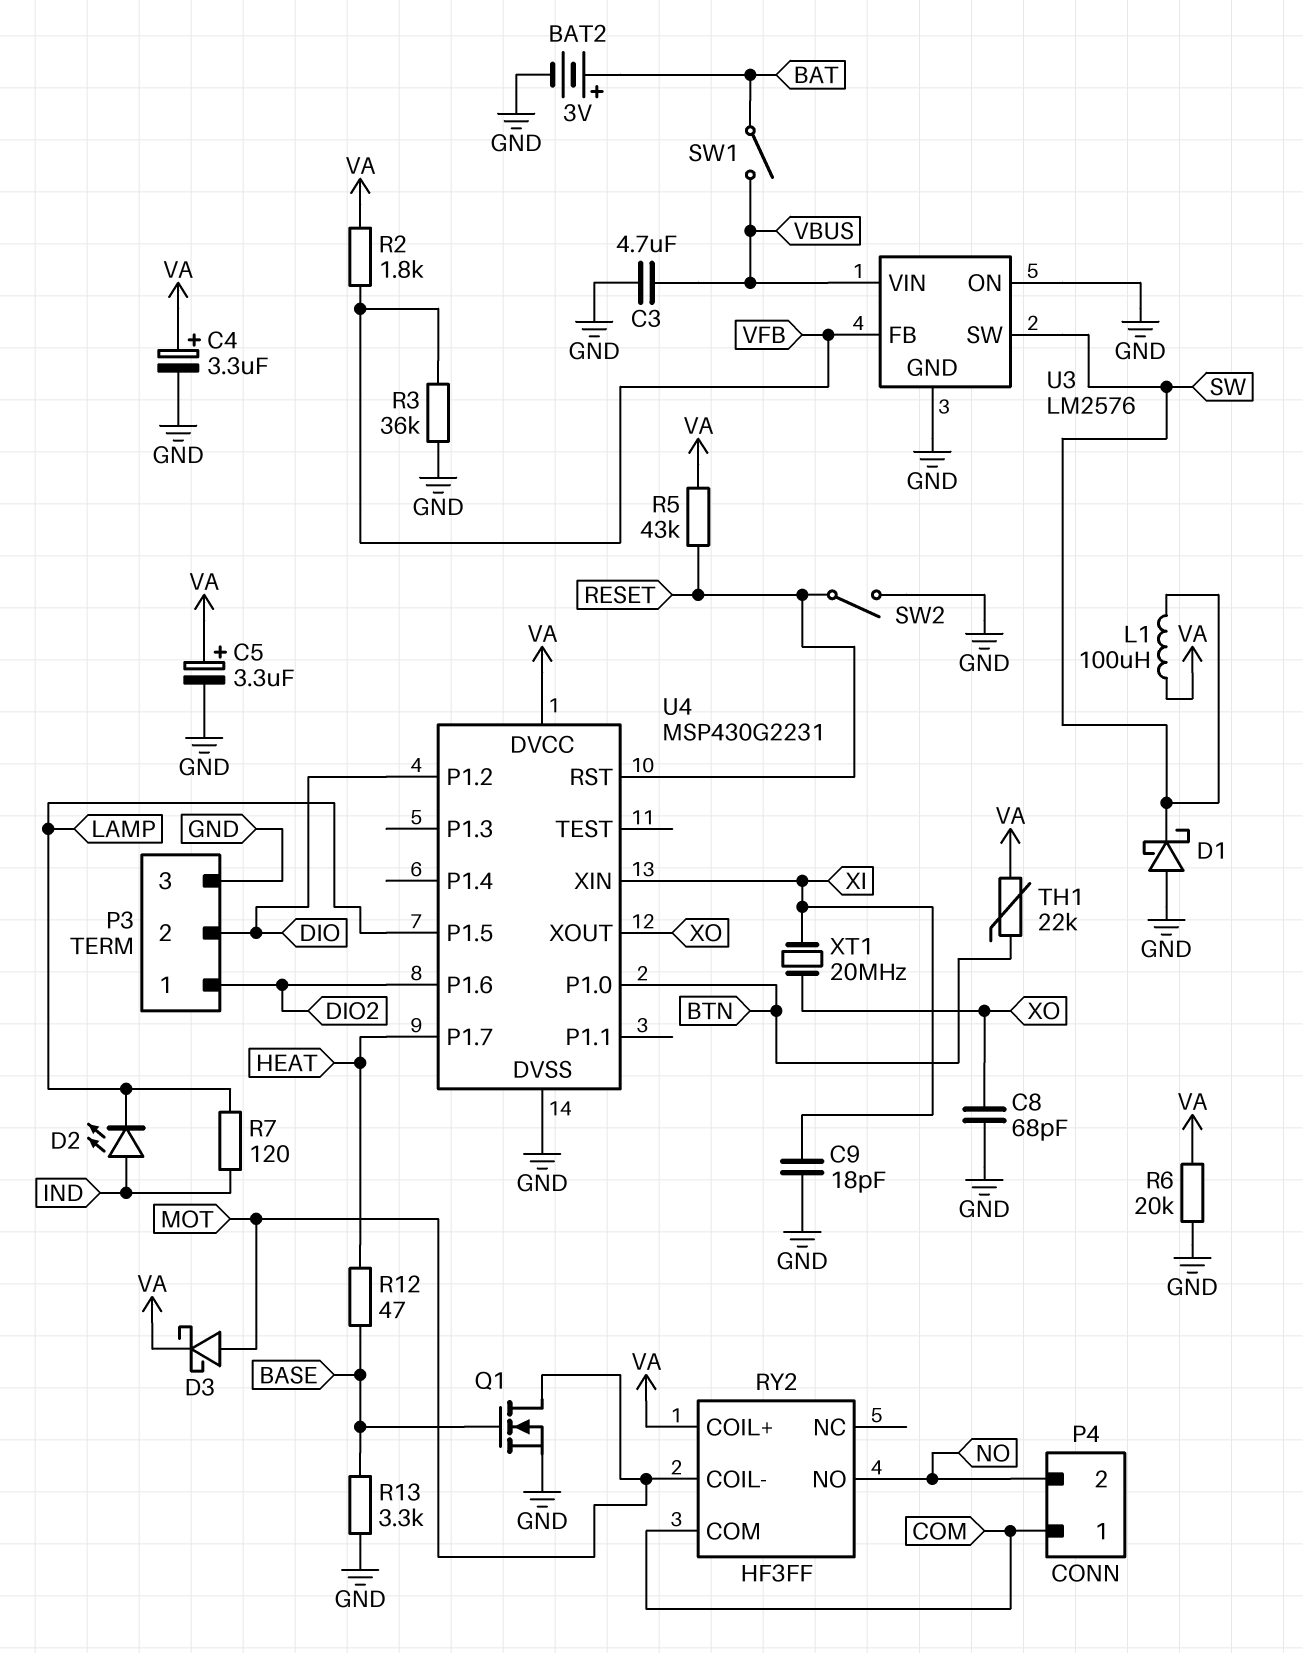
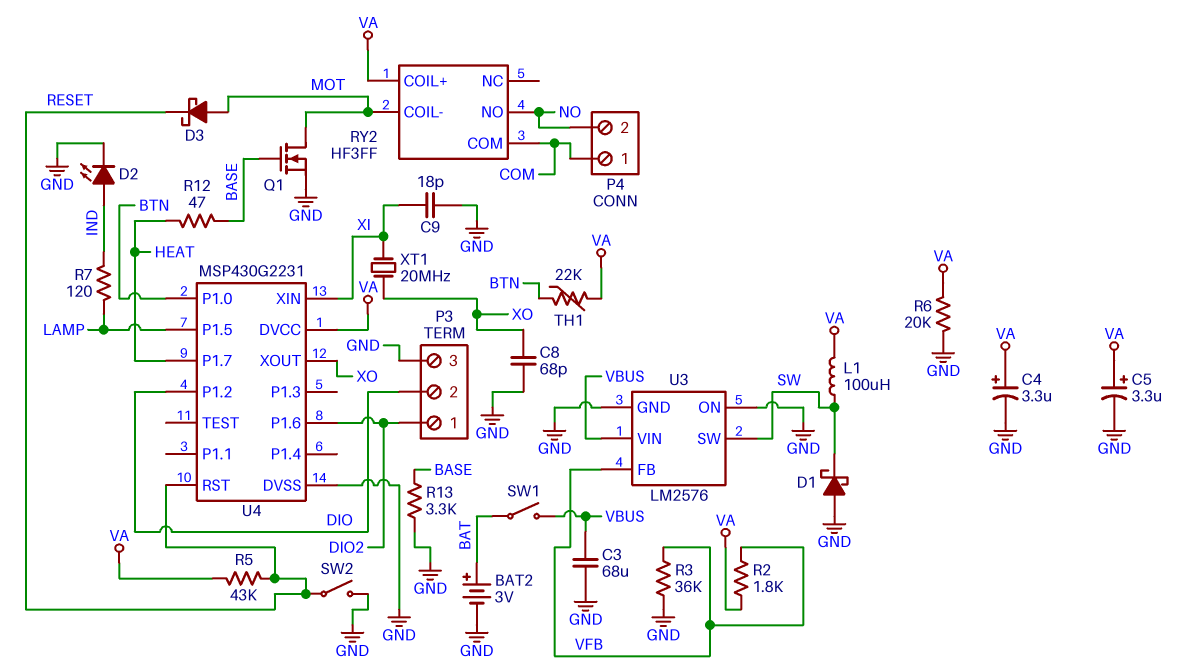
C3: 4.7uF (GND, VBUS) -> 68uF (GND, VBUS)
D2: LED (A IND, K LAMP) -> LED (A IND, K GND)
D3: schottky (A MOT, K VA) -> schottky (A MOT, K RESET)

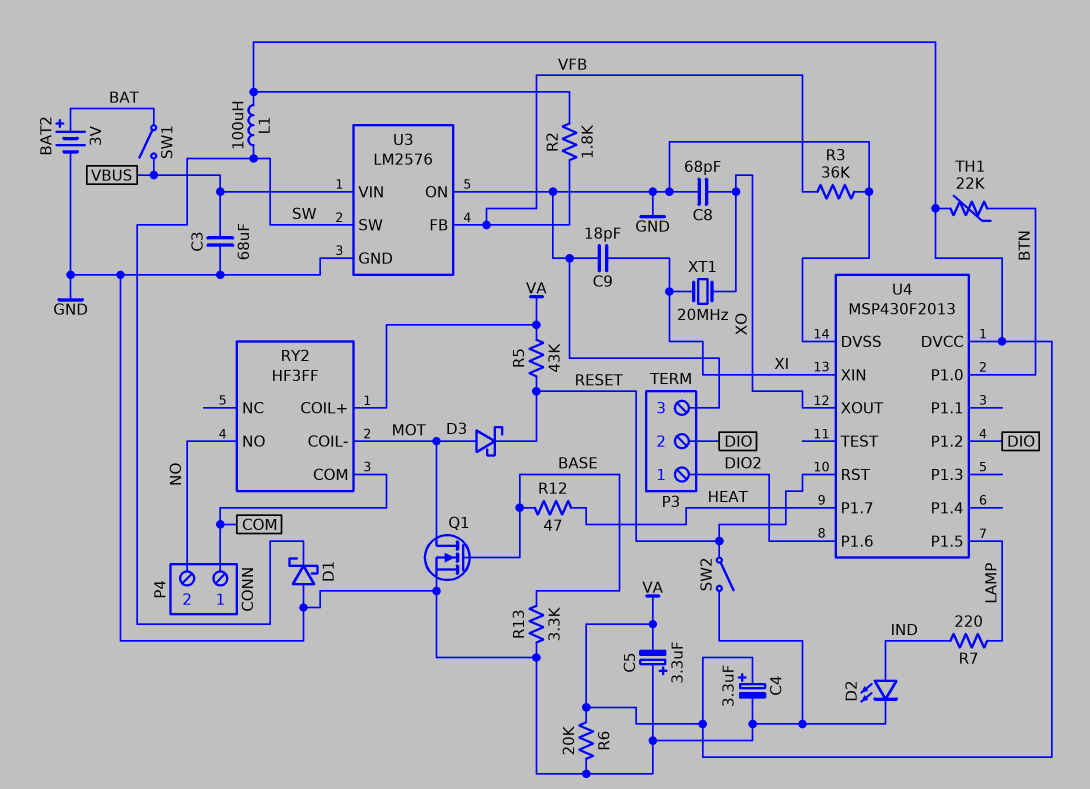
C5: 3.3uF (plus VA, minus GND) -> 3.3uF (plus GND, minus VA)
R7: 120 (IND, LAMP) -> 220 (IND, LAMP)
U4: MSP430G2231 -> MSP430F2013

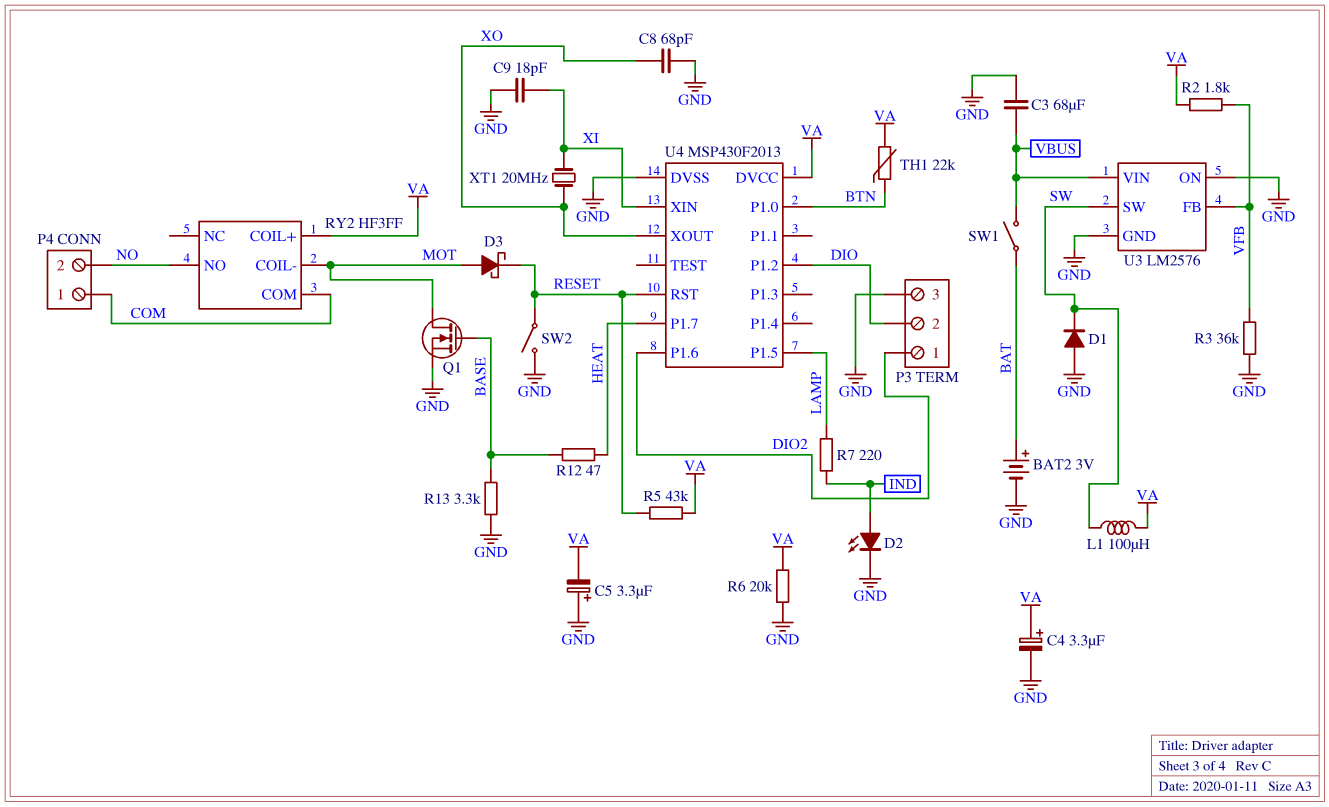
D1: schottky (A GND, K SW) -> diode (A GND, K SW)

